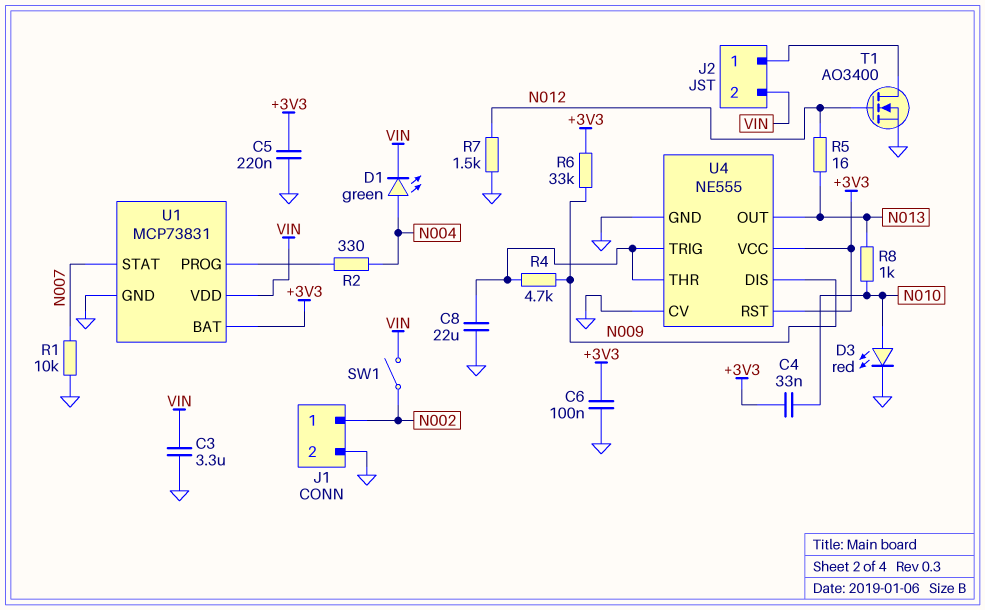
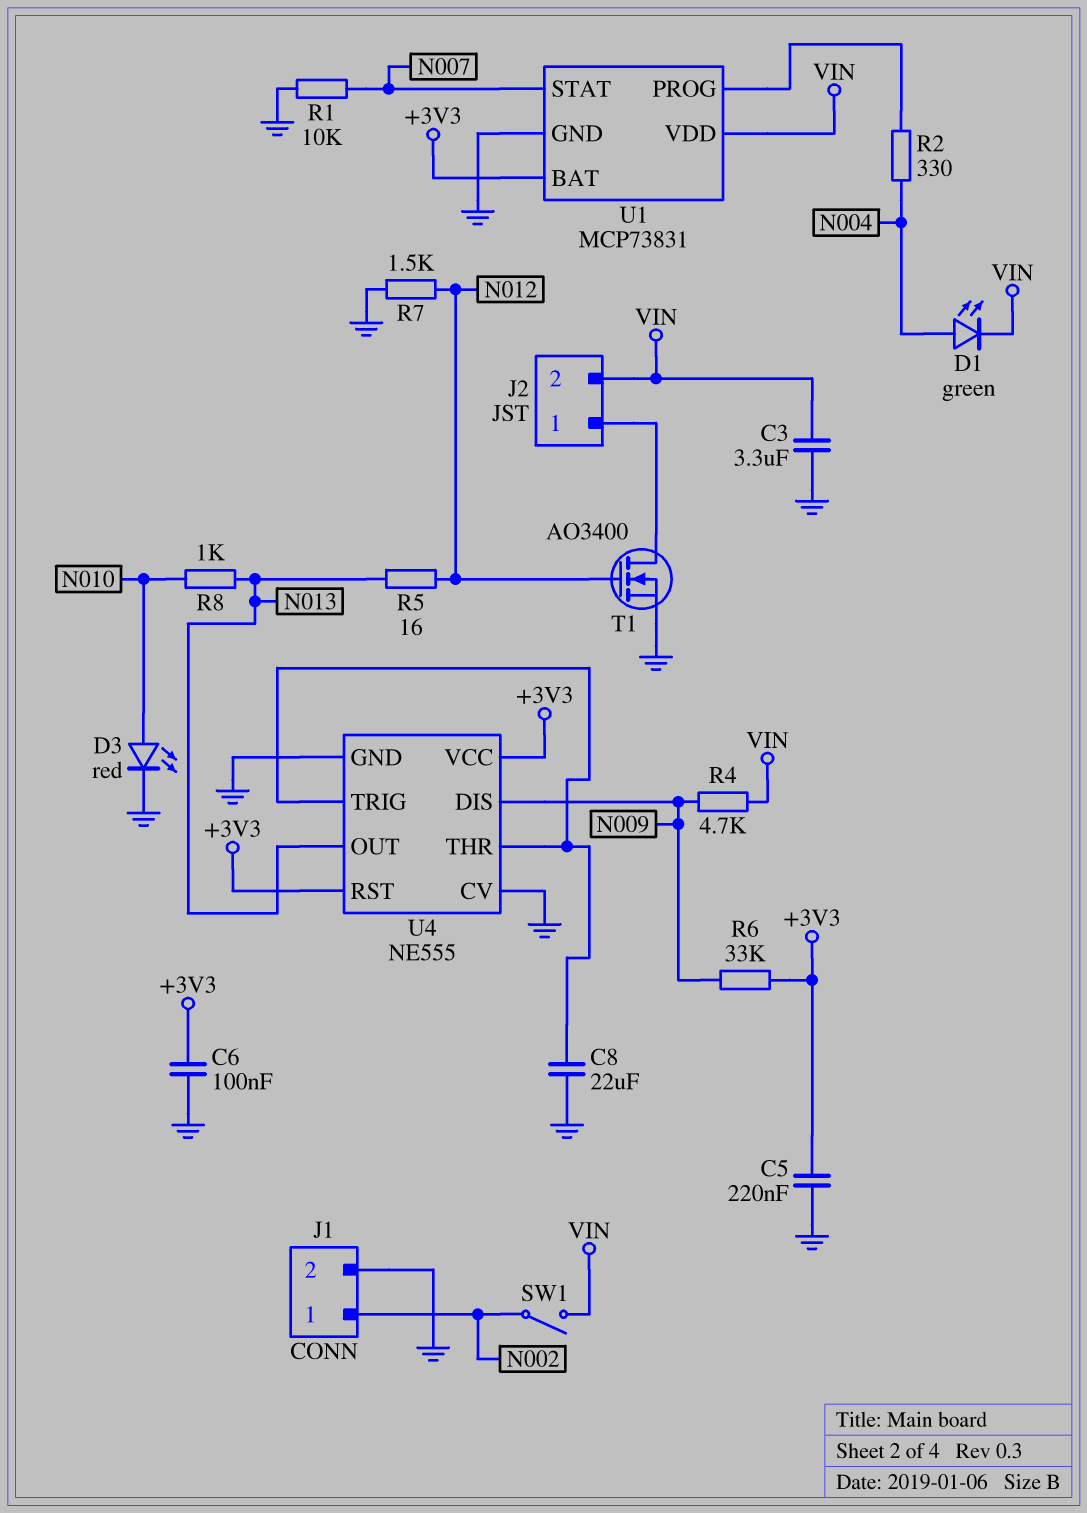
C4: 33nF (+3V3, N010) -> none
R4: 4.7k (N009, U4/THR) -> 4.7k (N009, VIN)

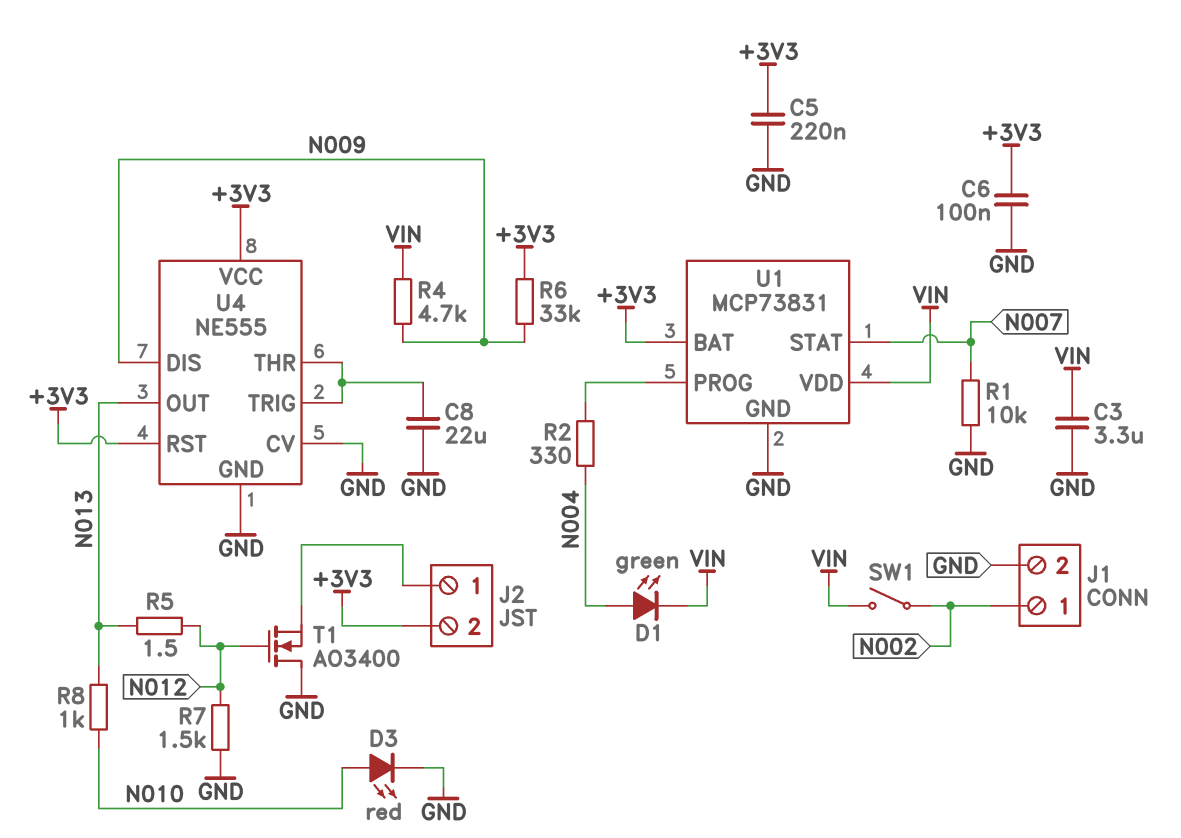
J2 pin 2: VIN -> +3V3
R5: 16 (N012, N013) -> 1.5 (N012, N013)
T1: NMOS AO3400 (G N012, D J2/1, S GND) -> NMOS AO3400 (G N012, D GND, S J2/1)

